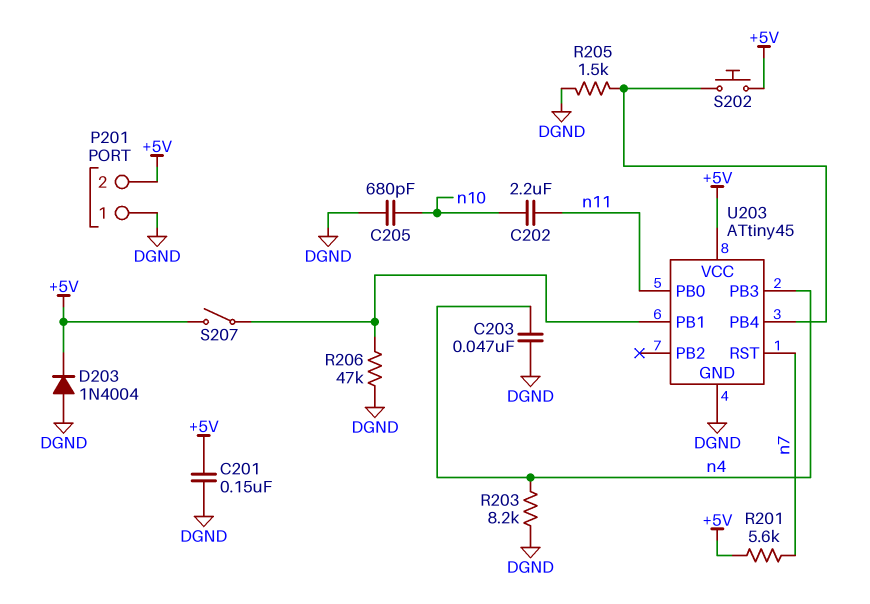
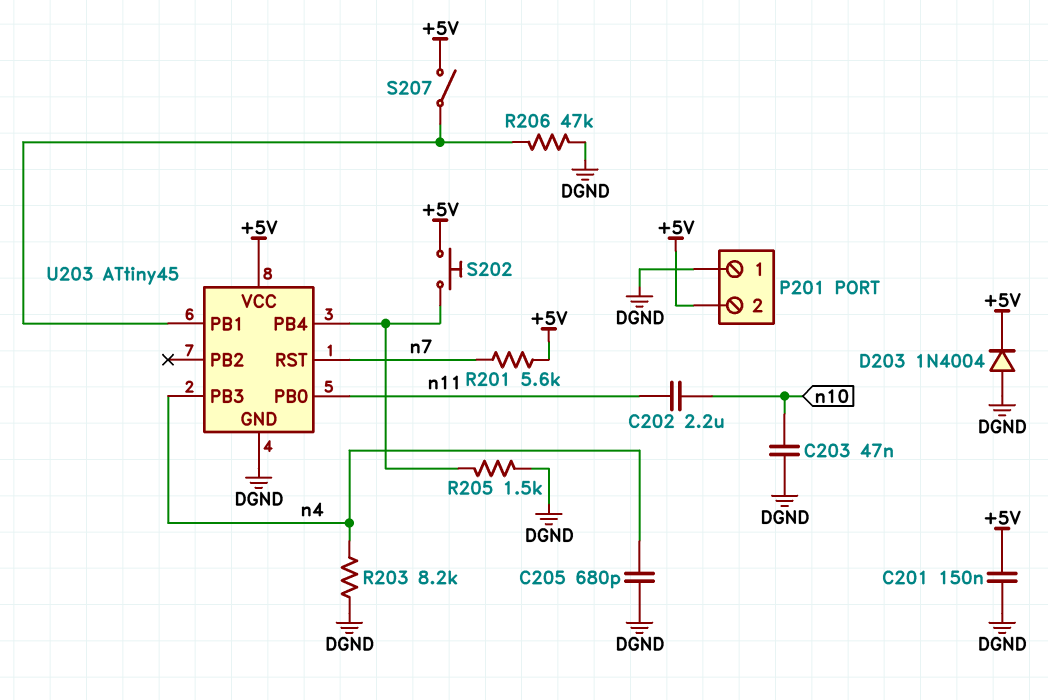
C203: 47nF (DGND, n4) -> 47nF (DGND, n10)
C205: 680pF (DGND, n10) -> 680pF (DGND, n4)

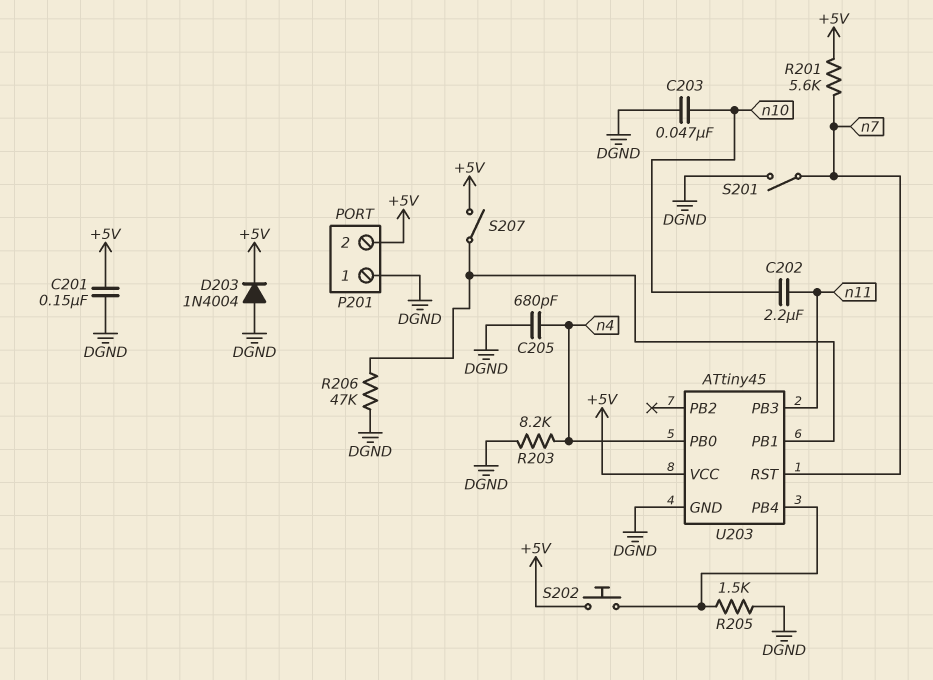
S201: none -> switch (DGND, n7)
U203 pin PB0: n11 -> n4
U203 pin PB3: n4 -> n11

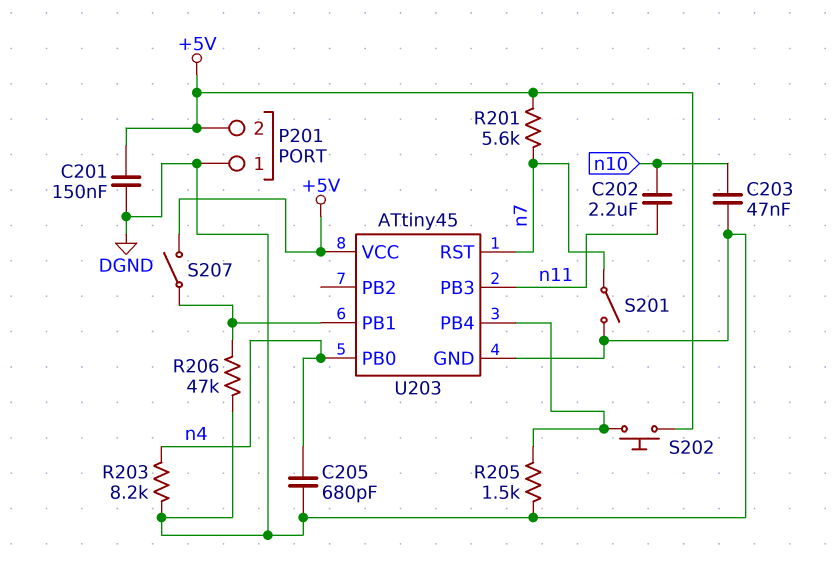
D203: diode 1N4004 (A DGND, K +5V) -> none

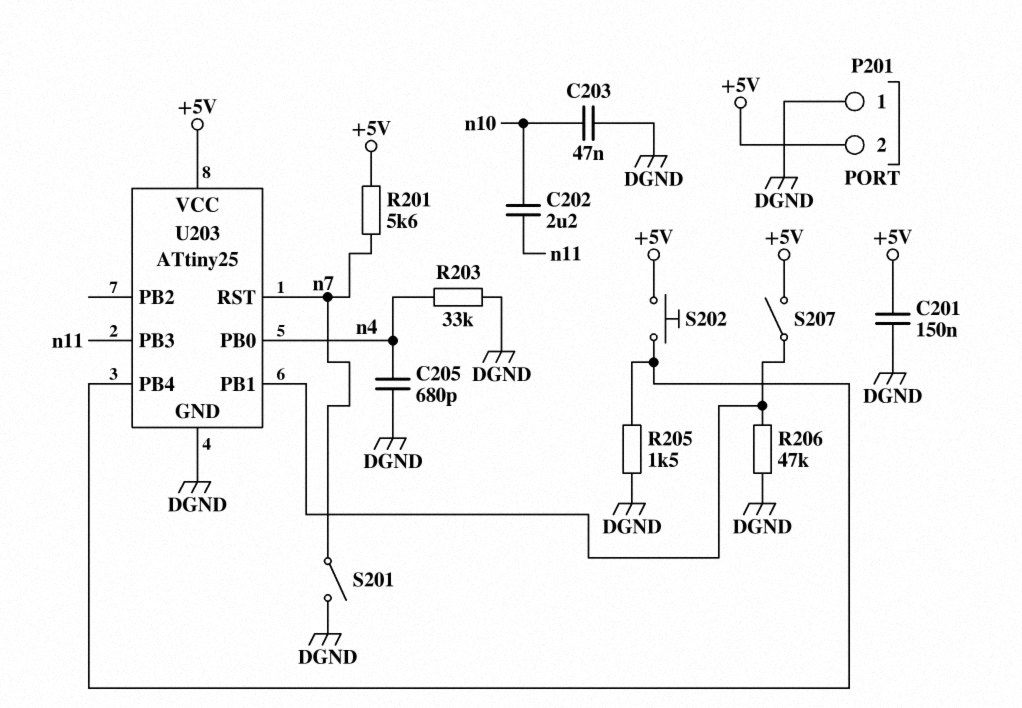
R203: 8.2k (DGND, n4) -> 33k (DGND, n4)
U203: ATtiny45 -> ATtiny25

